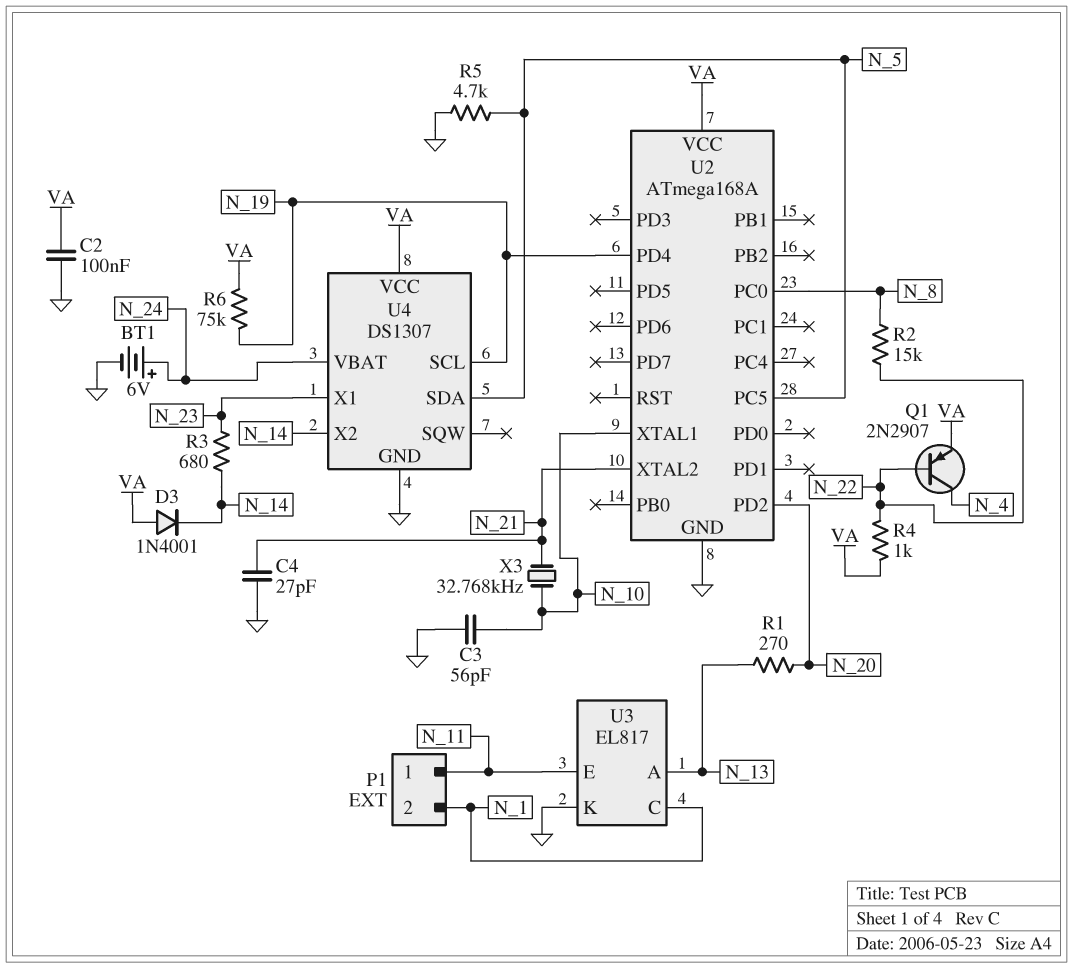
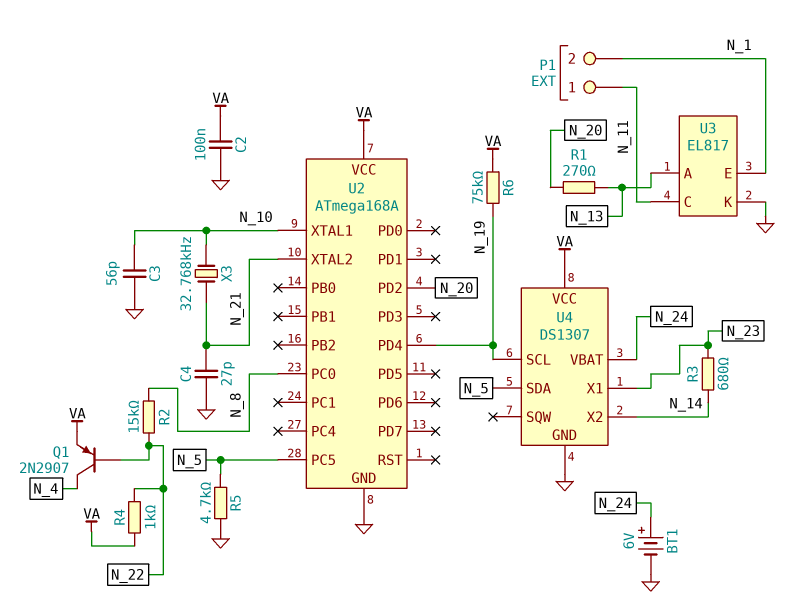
D3: diode 1N4001 (A VA, K N_14) -> none
U3 pin C: N_1 -> N_11
U3 pin E: N_11 -> N_1

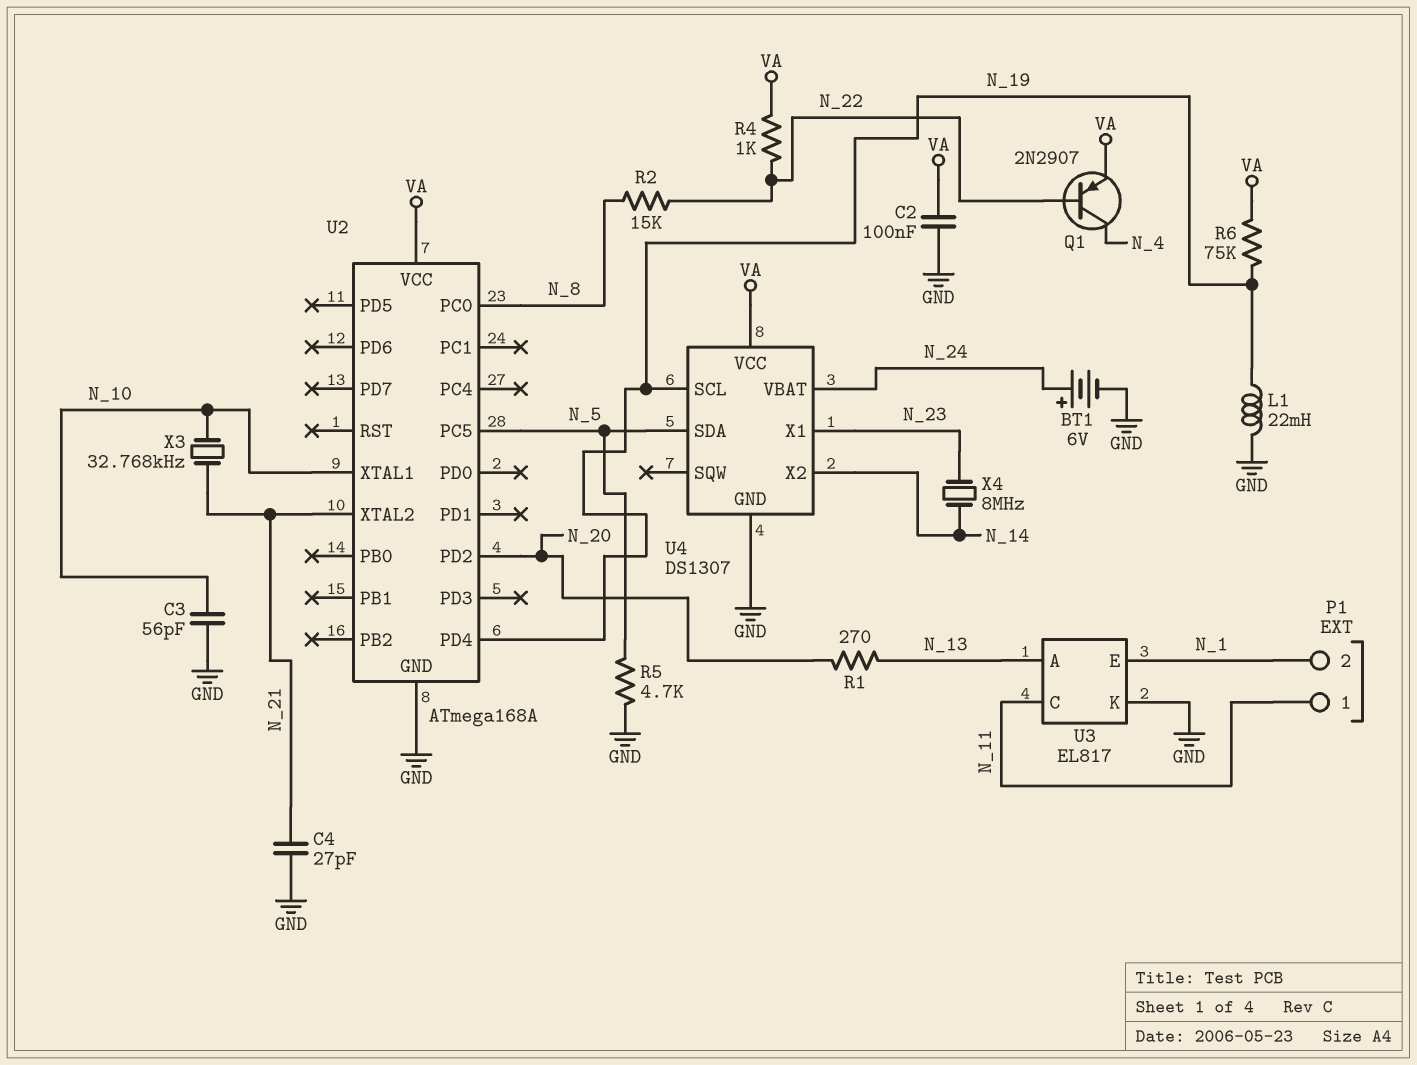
L1: none -> 22mH (GND, N_19)
R3: 680 (N_14, N_23) -> none
X4: none -> 8MHz (N_14, N_23)

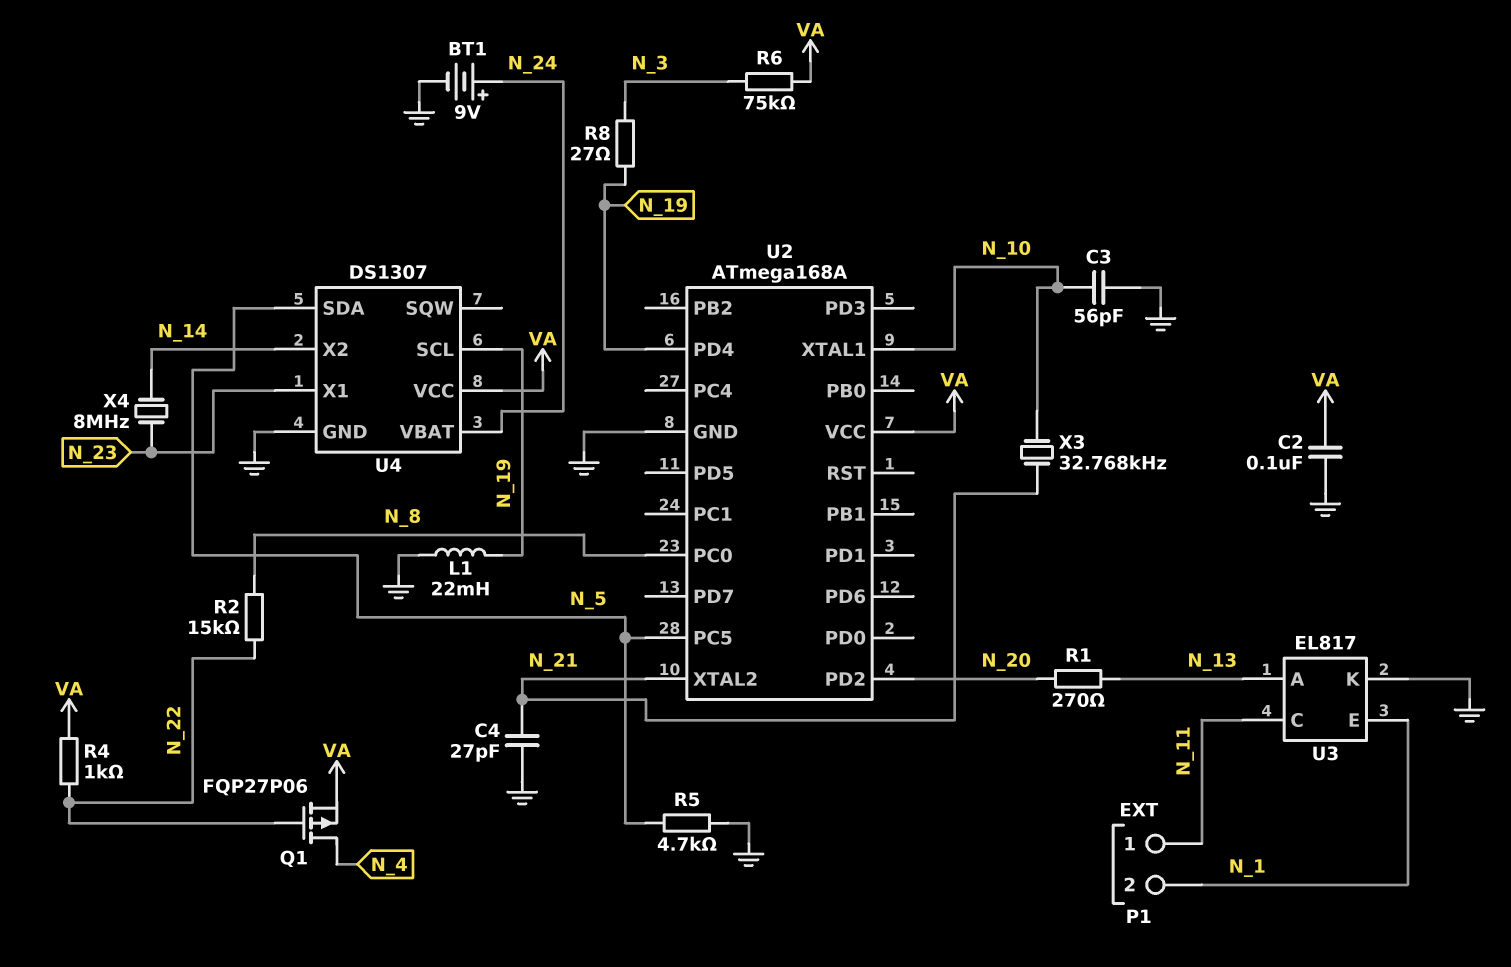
BT1: 6V (plus N_24, minus GND) -> 9V (plus N_24, minus GND)
Q1: PNP 2N2907 (B N_22, C N_4, E VA) -> PMOS FQP27P06 (G N_22, D N_4, S VA)
R6: 75k (N_19, VA) -> 75k (N_3, VA)
R8: none -> 27 (N_3, N_19)

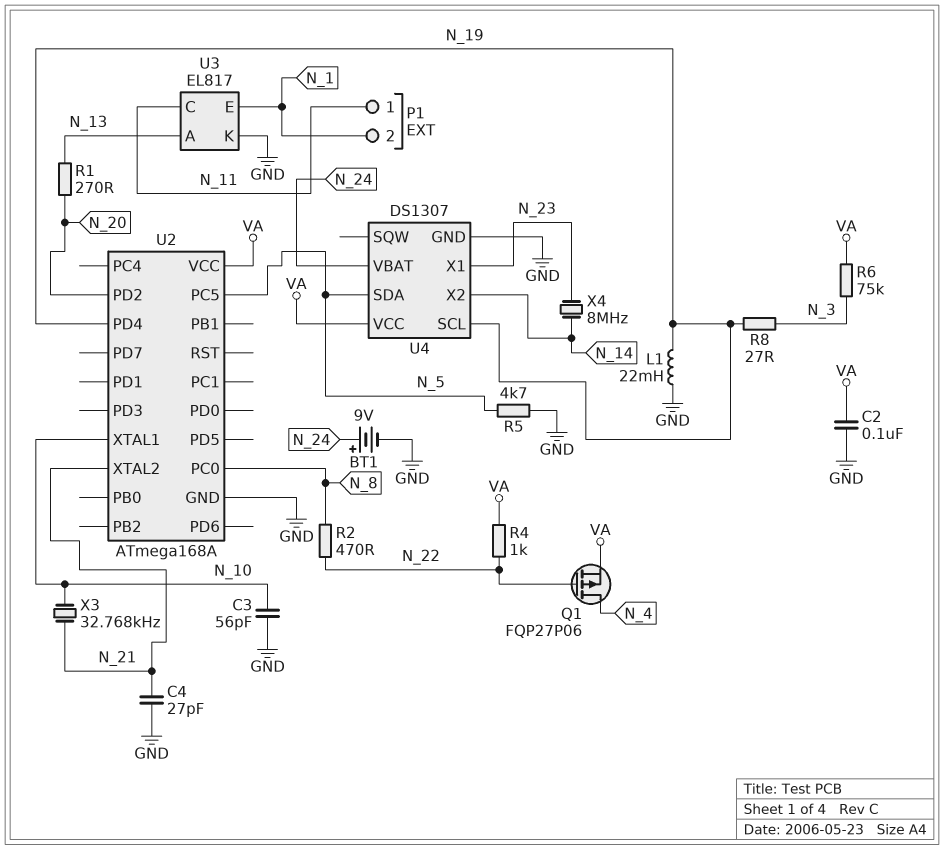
R2: 15k (N_8, N_22) -> 470 (N_8, N_22)

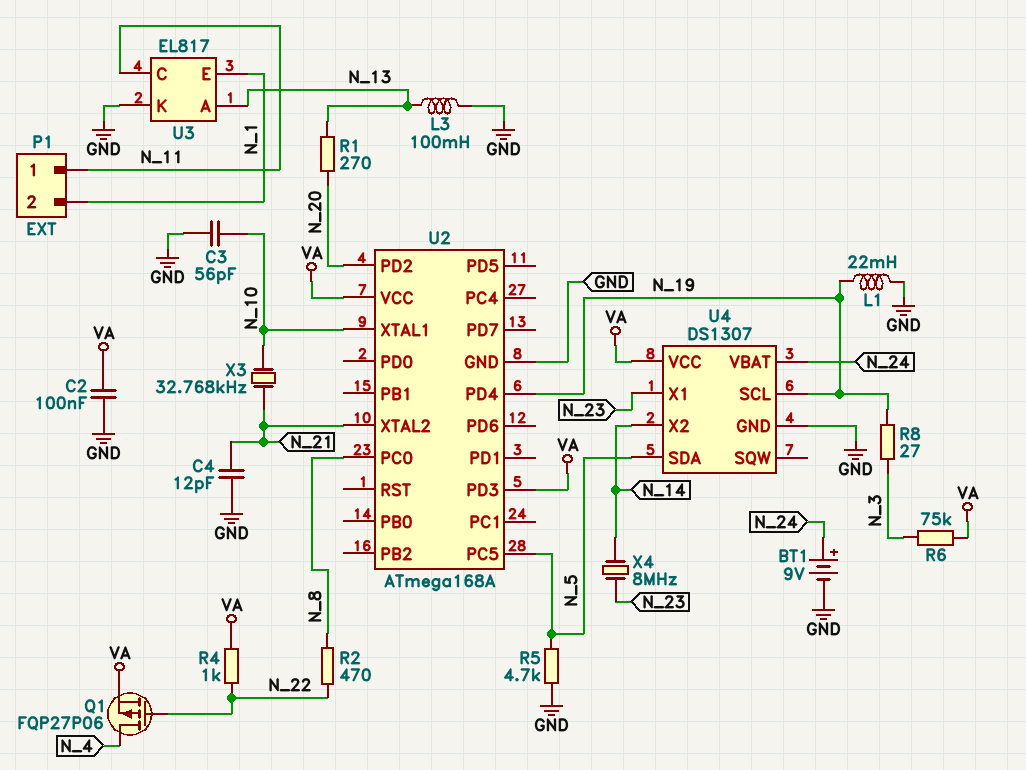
C4: 27pF (GND, N_21) -> 12pF (GND, N_21)
L3: none -> 100mH (GND, N_13)
U2 pin PD3: none -> VA

